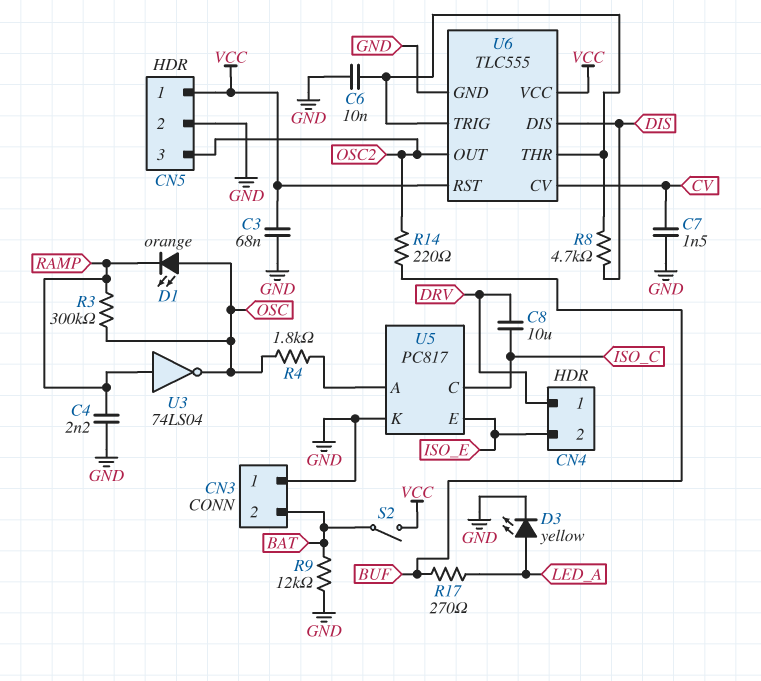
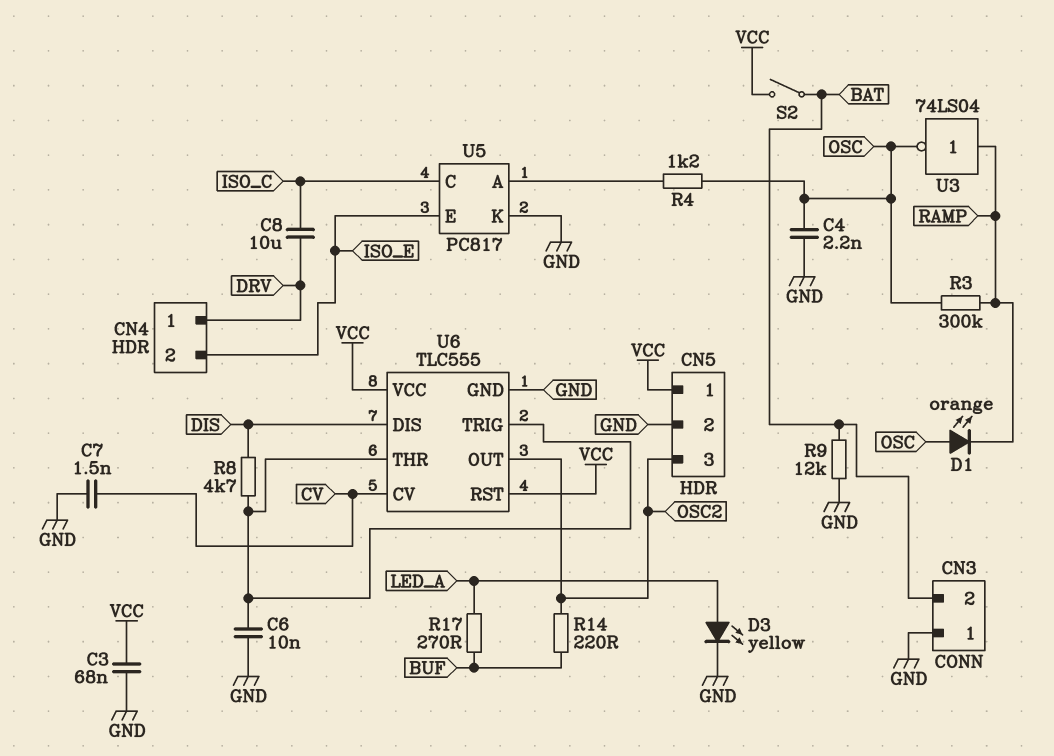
C4: 2.2nF (GND, RAMP) -> 2.2nF (GND, OSC)
R4: 1.8k (OSC, U5/A) -> 1.2k (OSC, U5/A)

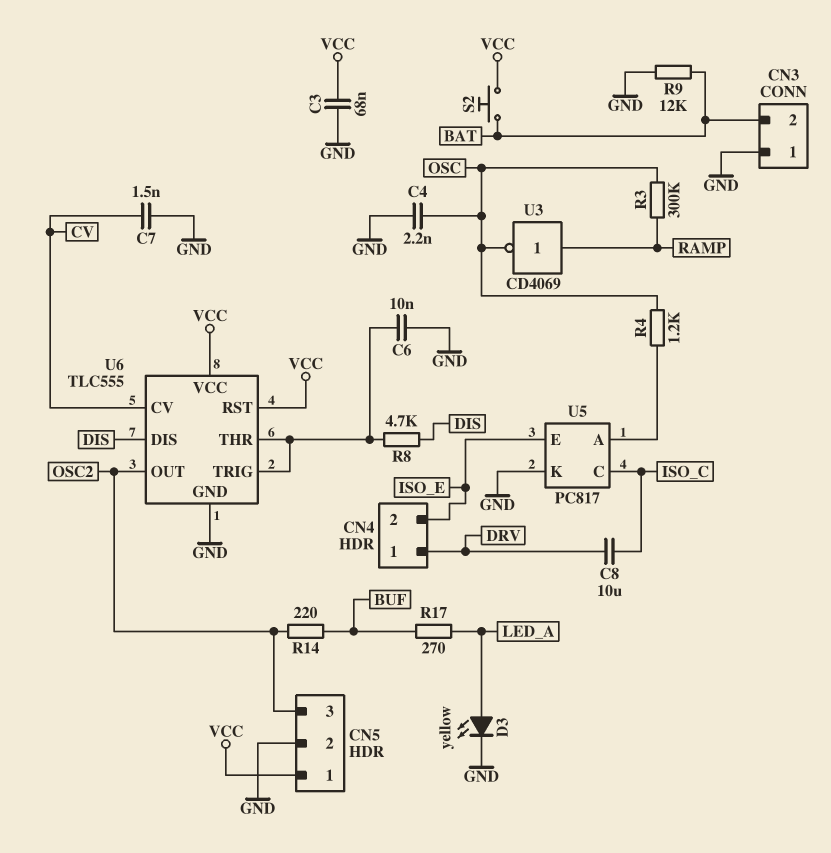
D1: LED orange (A OSC, K RAMP) -> none
S2: switch (BAT, VCC) -> button (BAT, VCC)
U3: NOT 74LS04 (in RAMP, out OSC) -> NOT CD4069 (in RAMP, out OSC)

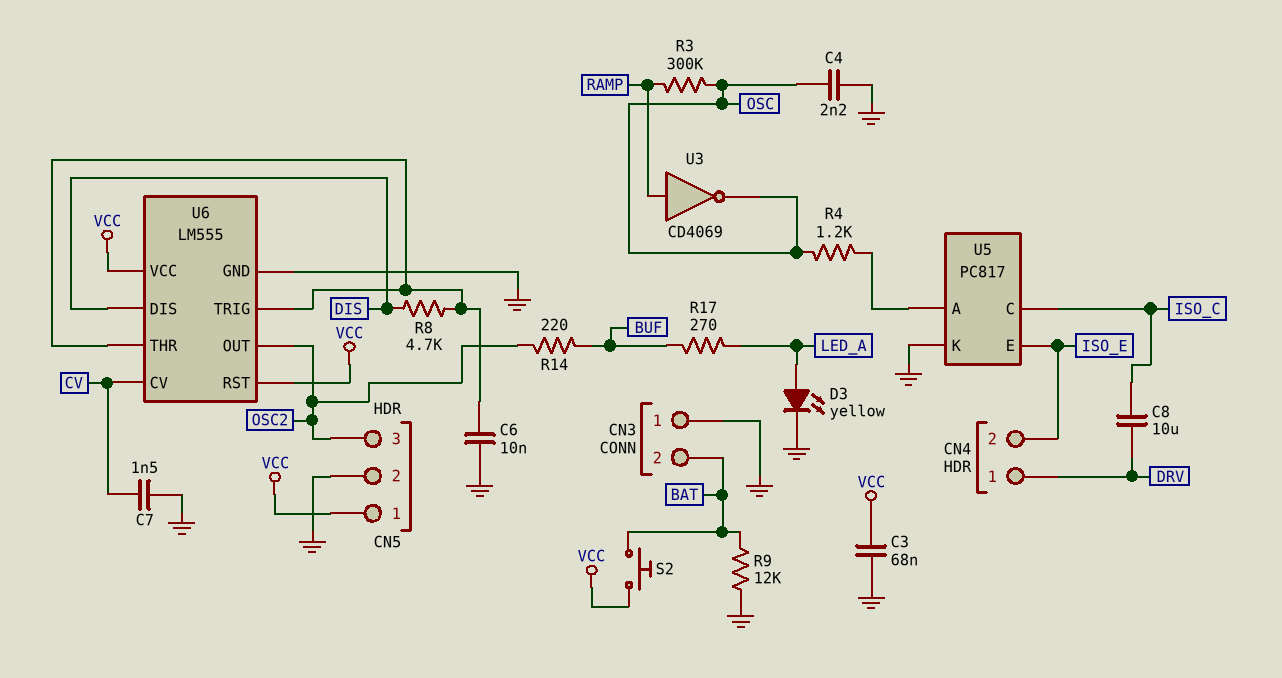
U6: TLC555 -> LM555

